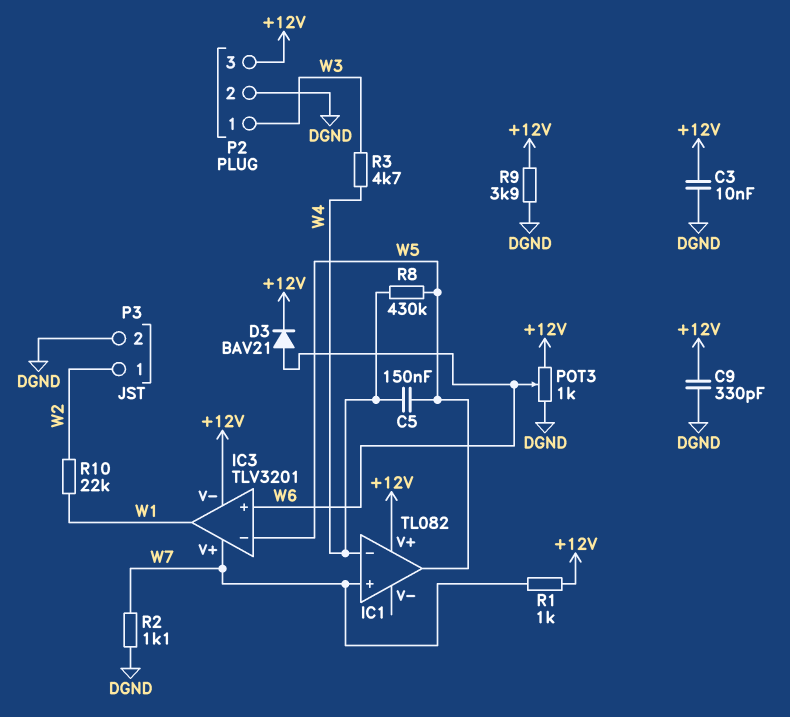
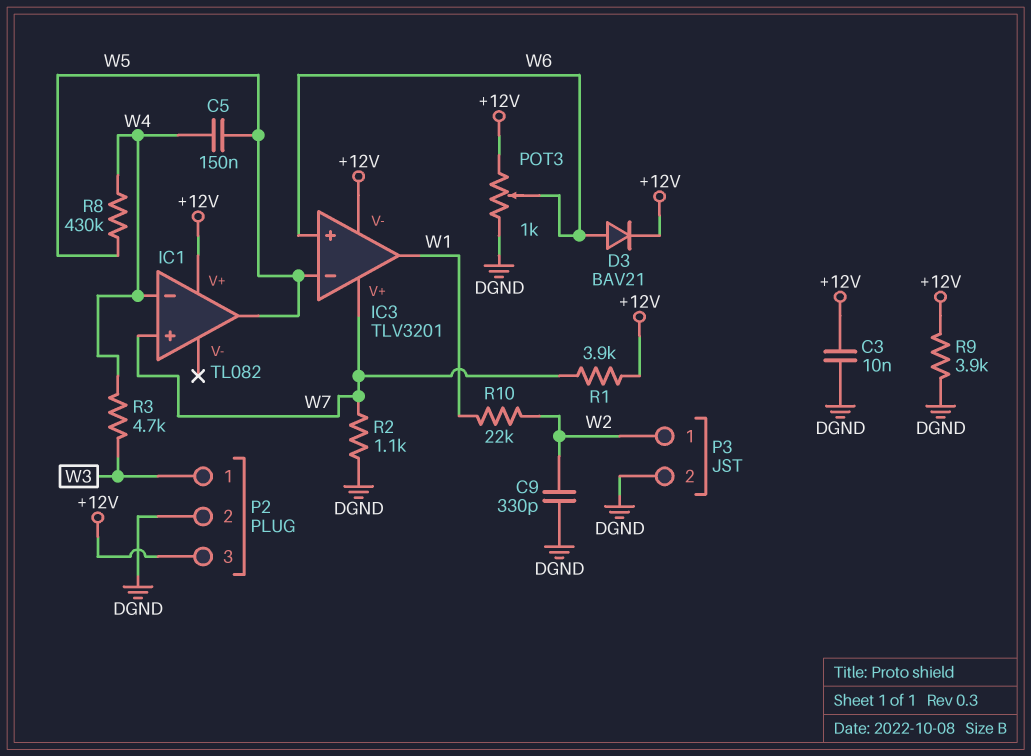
C9: 330pF (+12V, DGND) -> 330pF (DGND, W2)
R1: 1k (+12V, W7) -> 3.9k (+12V, W7)

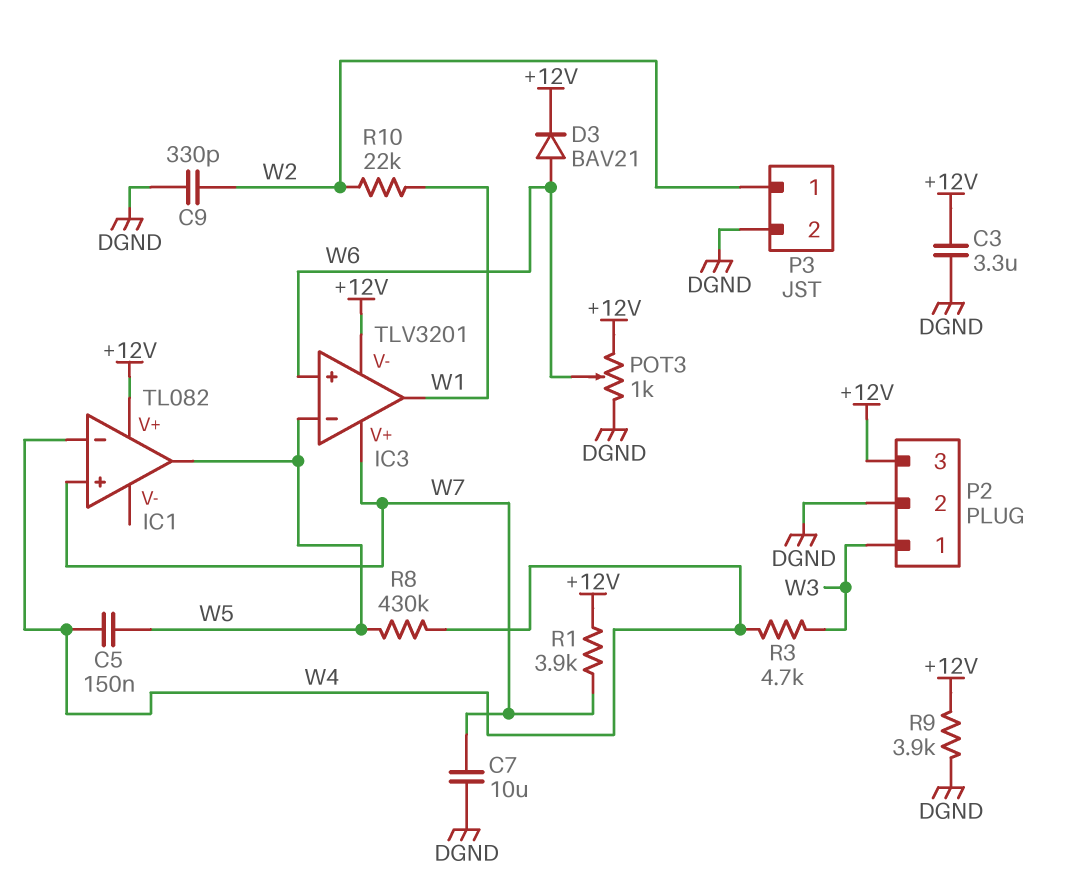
C3: 10nF (+12V, DGND) -> 3.3uF (+12V, DGND)
C7: none -> 10uF (DGND, W7)
R2: 1.1k (DGND, W7) -> none

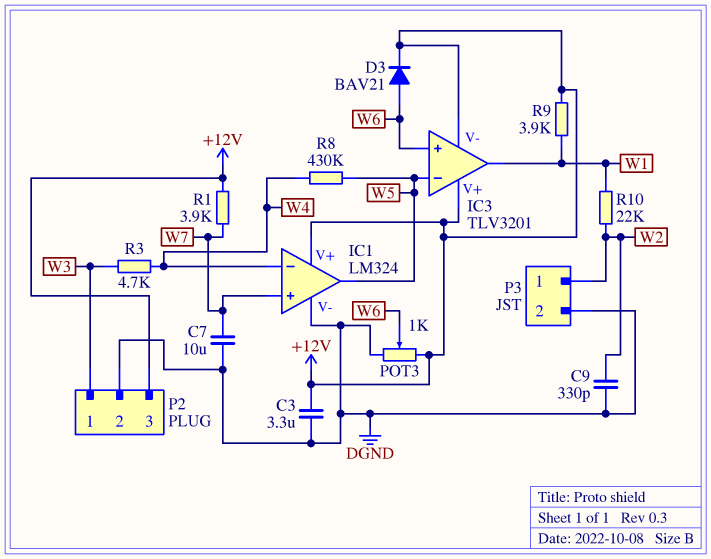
C5: 150nF (W4, W5) -> none
IC1: TL082 -> LM324
IC1 pin V-: none -> DGND
IC3 pin V+: W7 -> +12V
R9: 3.9k (+12V, DGND) -> 3.9k (+12V, W1)

